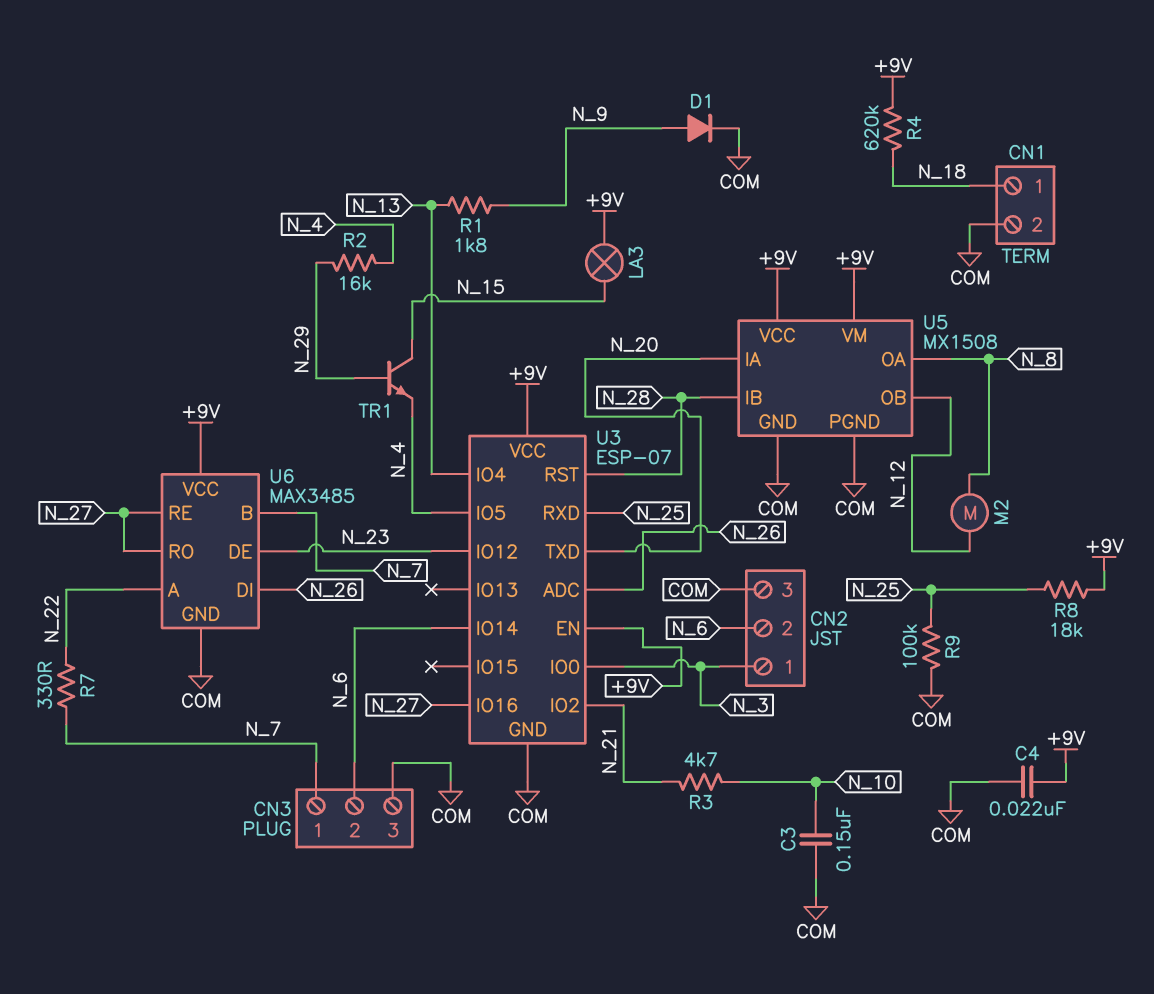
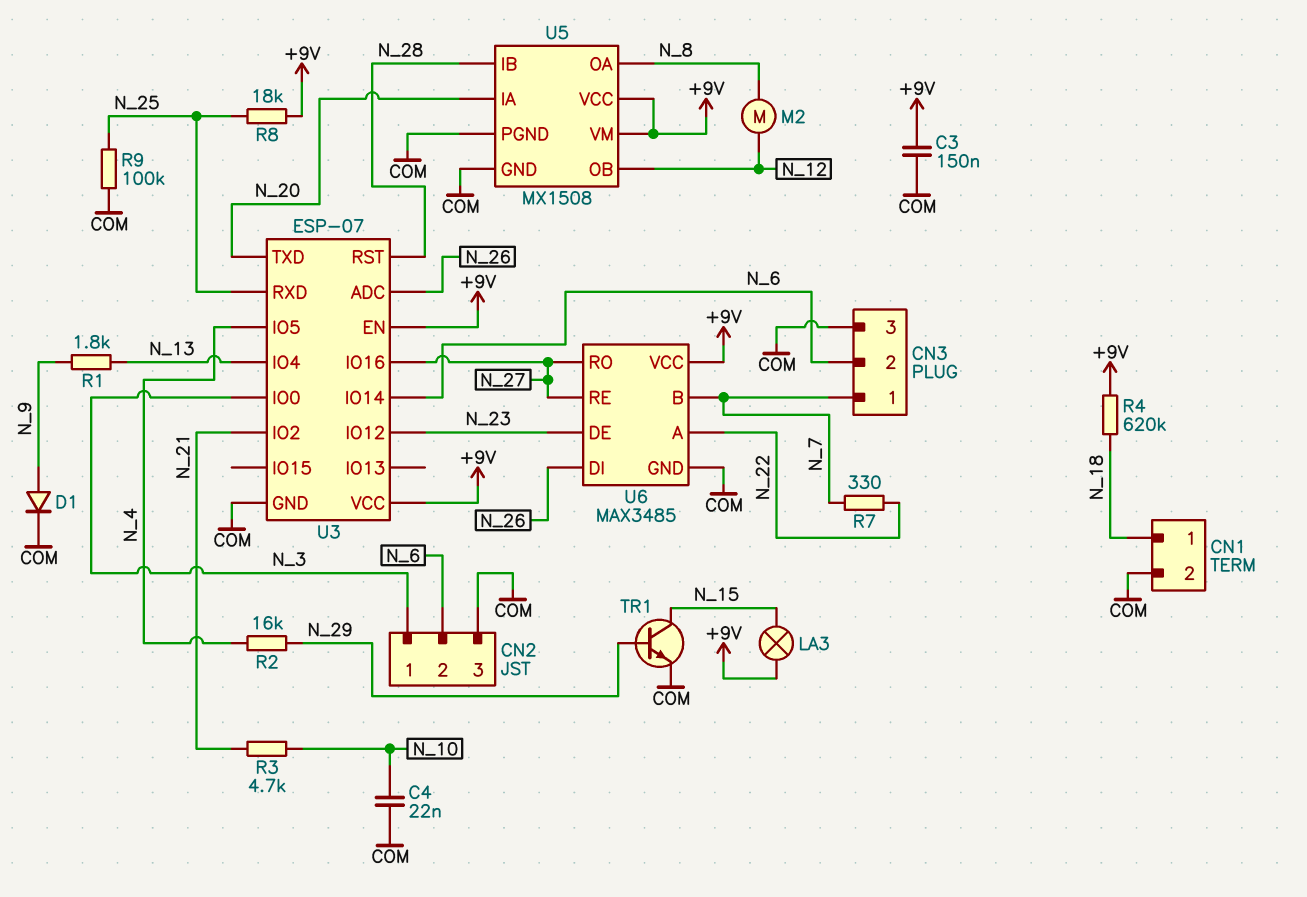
C3: 150nF (COM, N_10) -> 150nF (+9V, COM)
C4: 22nF (+9V, COM) -> 22nF (COM, N_10)
TR1: NPN (B N_29, C N_15, E N_4) -> NPN (B N_29, C N_15, E COM)

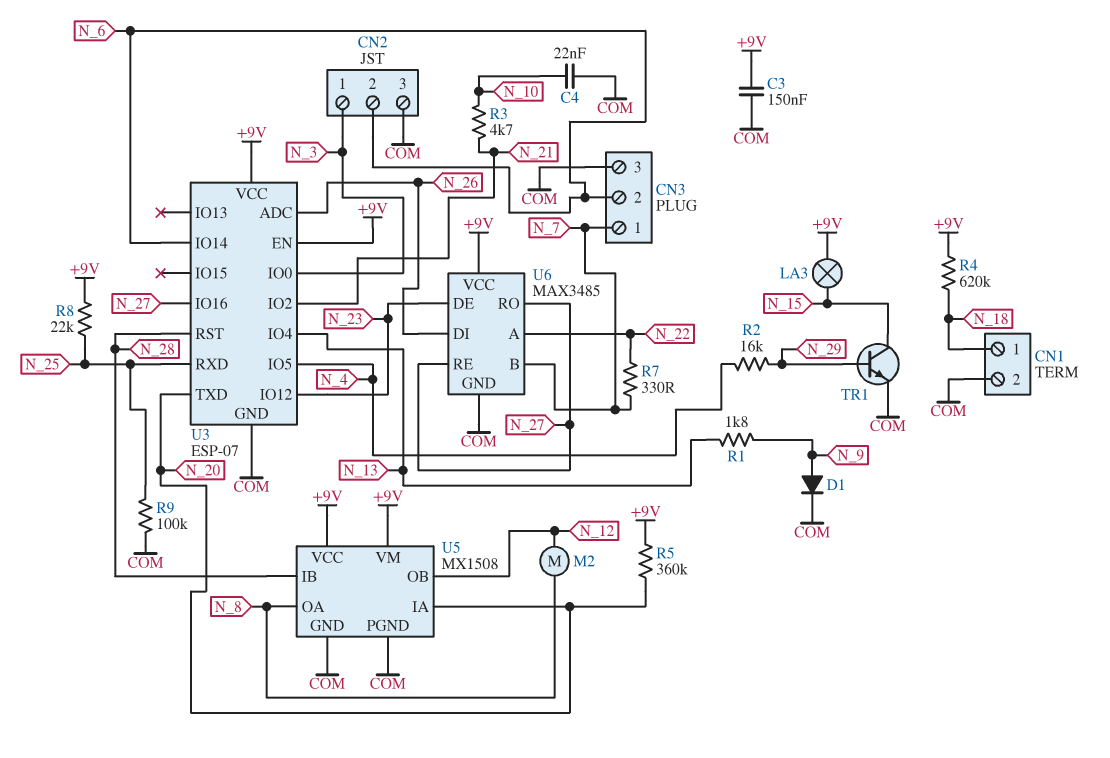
R5: none -> 360k (+9V, N_20)
R8: 18k (+9V, N_25) -> 22k (+9V, N_25)

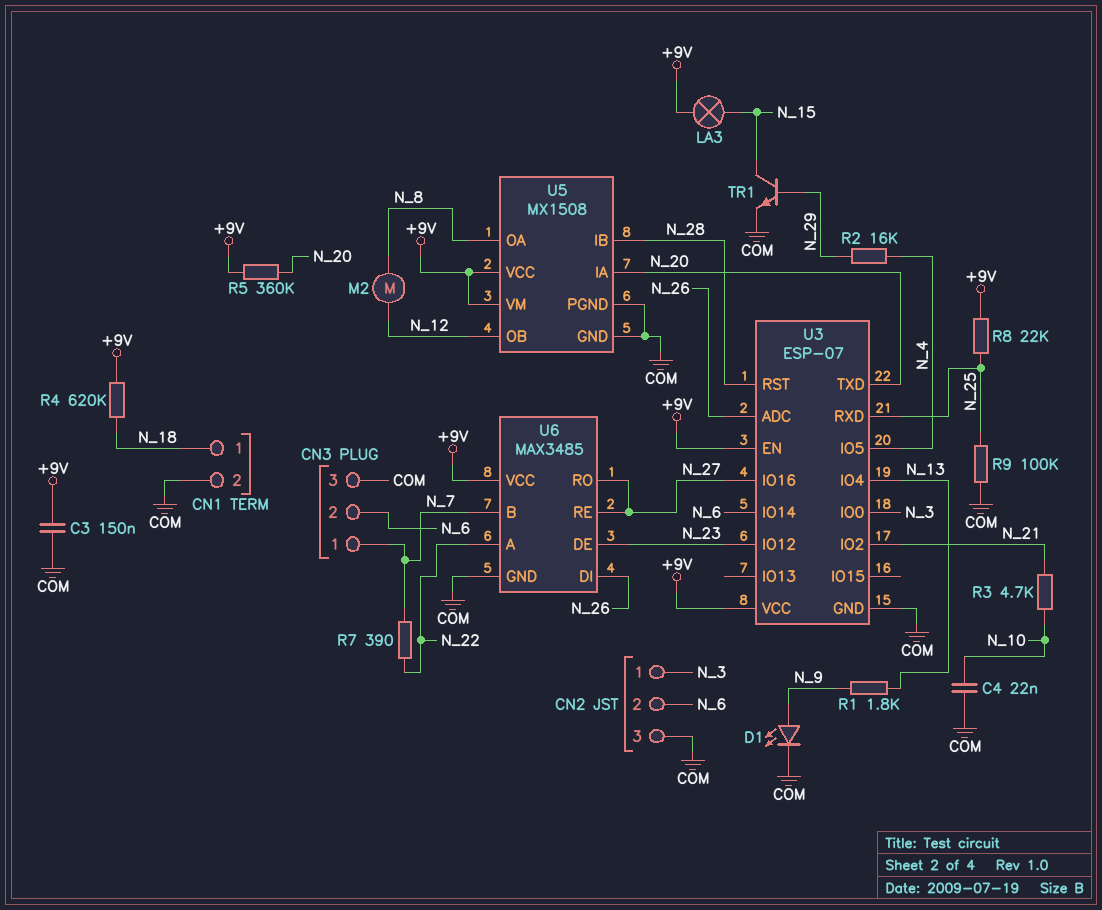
D1: diode (A N_9, K COM) -> LED (A N_9, K COM)
R7: 330 (N_7, N_22) -> 390 (N_7, N_22)

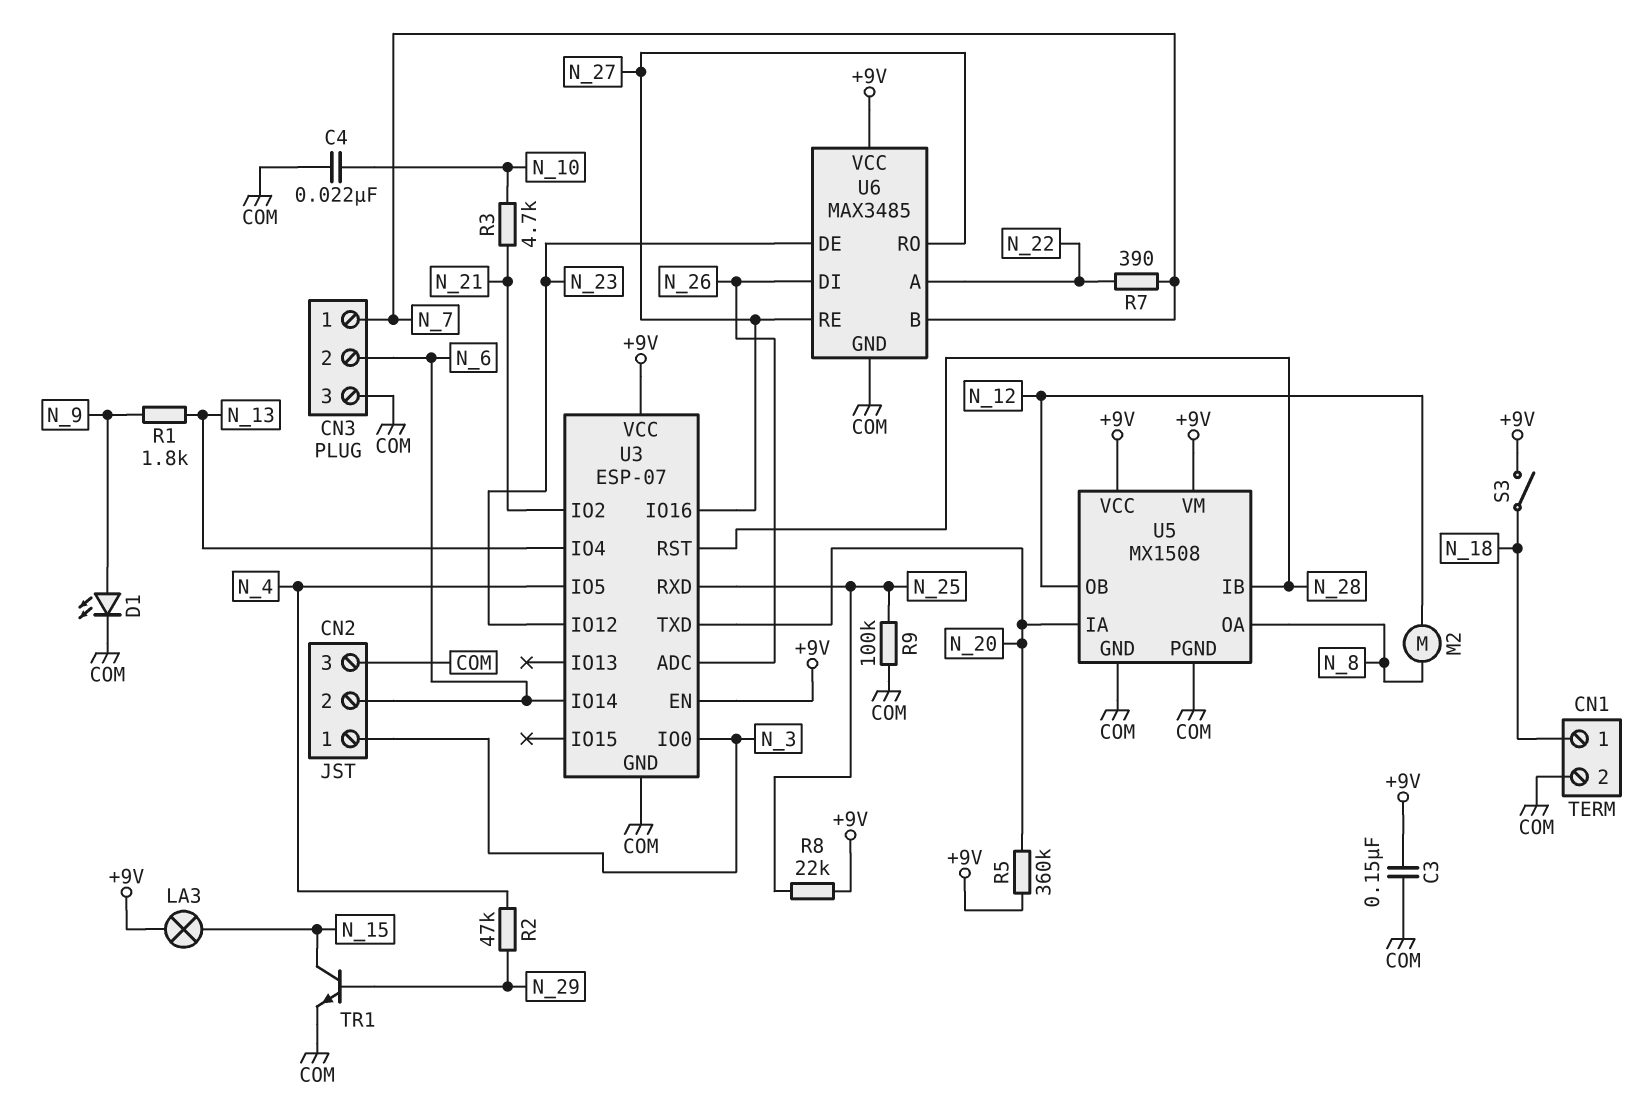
R2: 16k (N_4, N_29) -> 47k (N_4, N_29)
R4: 620k (+9V, N_18) -> none
S3: none -> switch (+9V, N_18)

